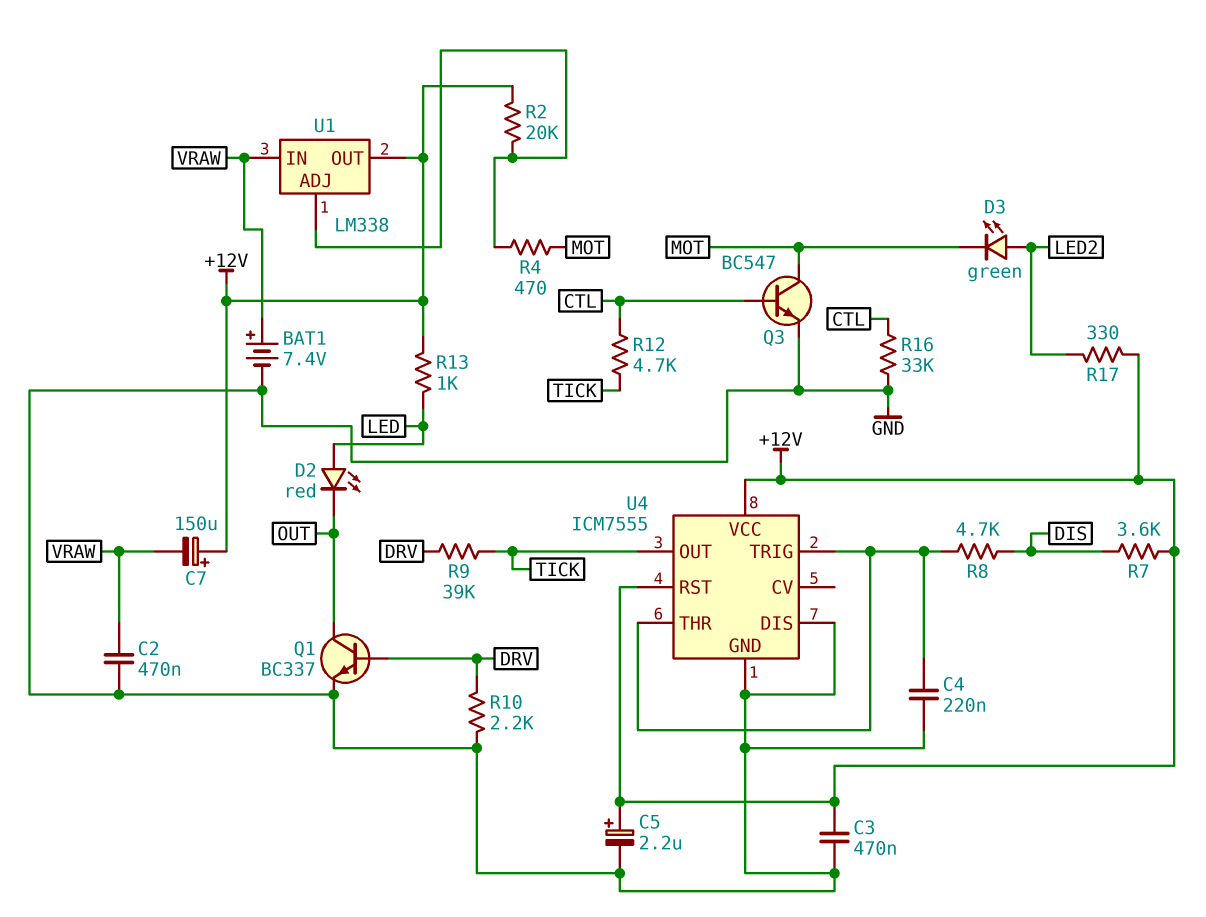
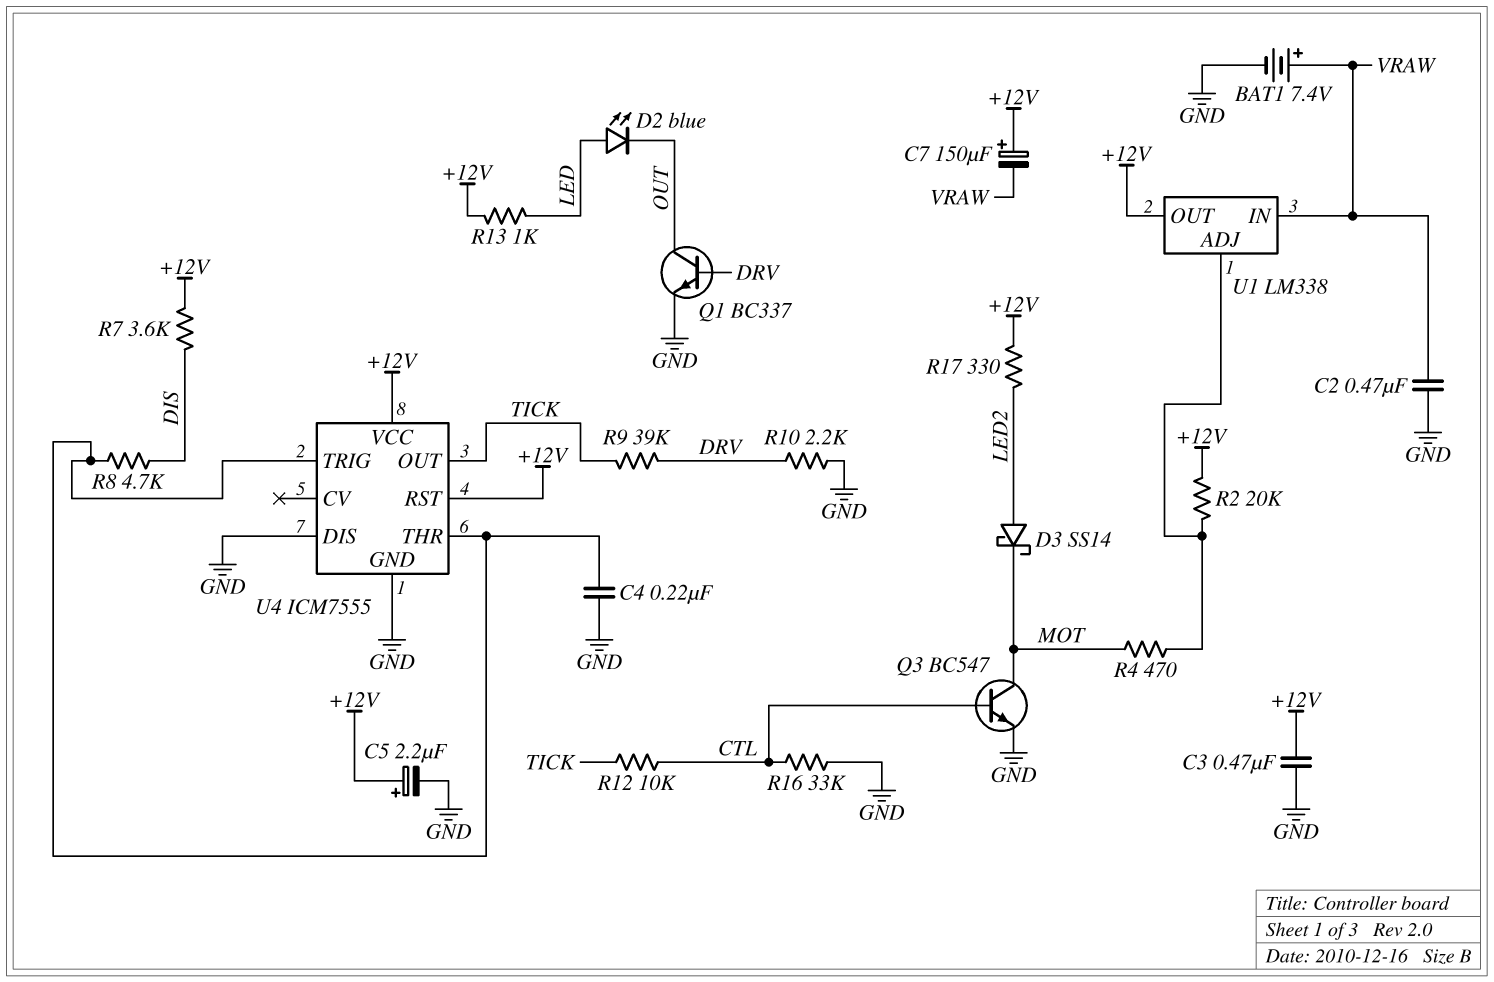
D2: LED red (A LED, K OUT) -> LED blue (A LED, K OUT)
D3: LED green (A LED2, K MOT) -> schottky SS14 (A LED2, K MOT)
R12: 4.7k (CTL, TICK) -> 10k (CTL, TICK)

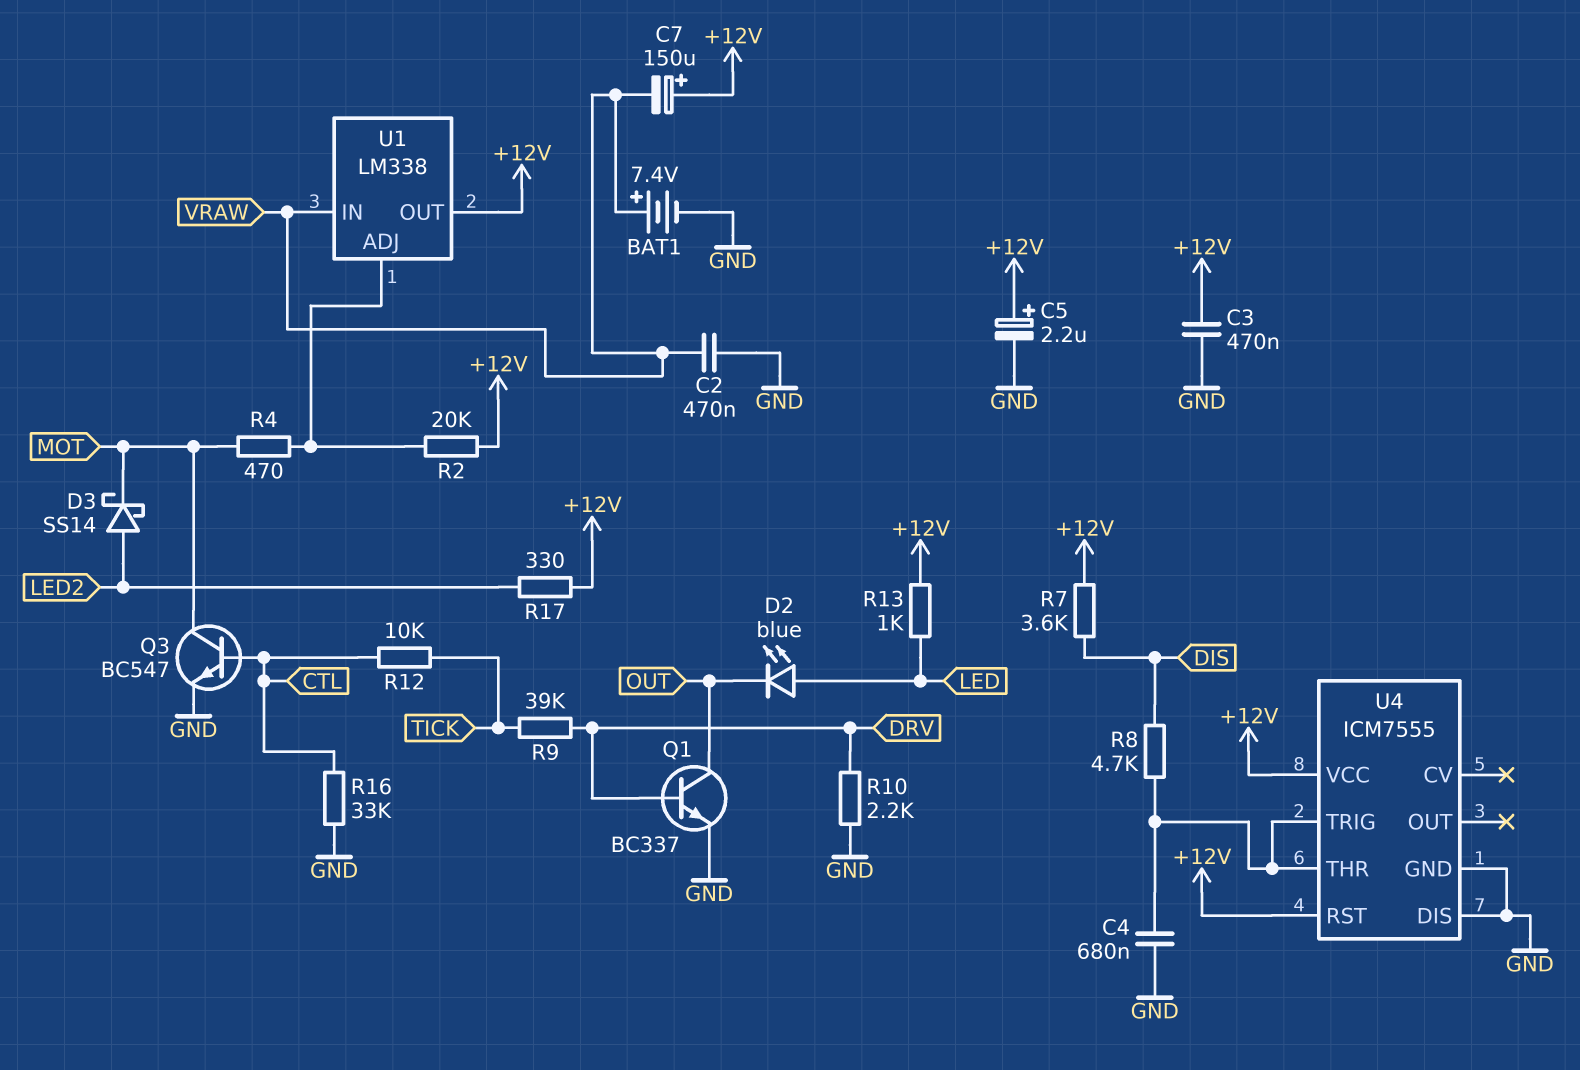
C4: 220nF (GND, U4/THR) -> 680nF (GND, U4/THR)
U4 pin OUT: TICK -> none

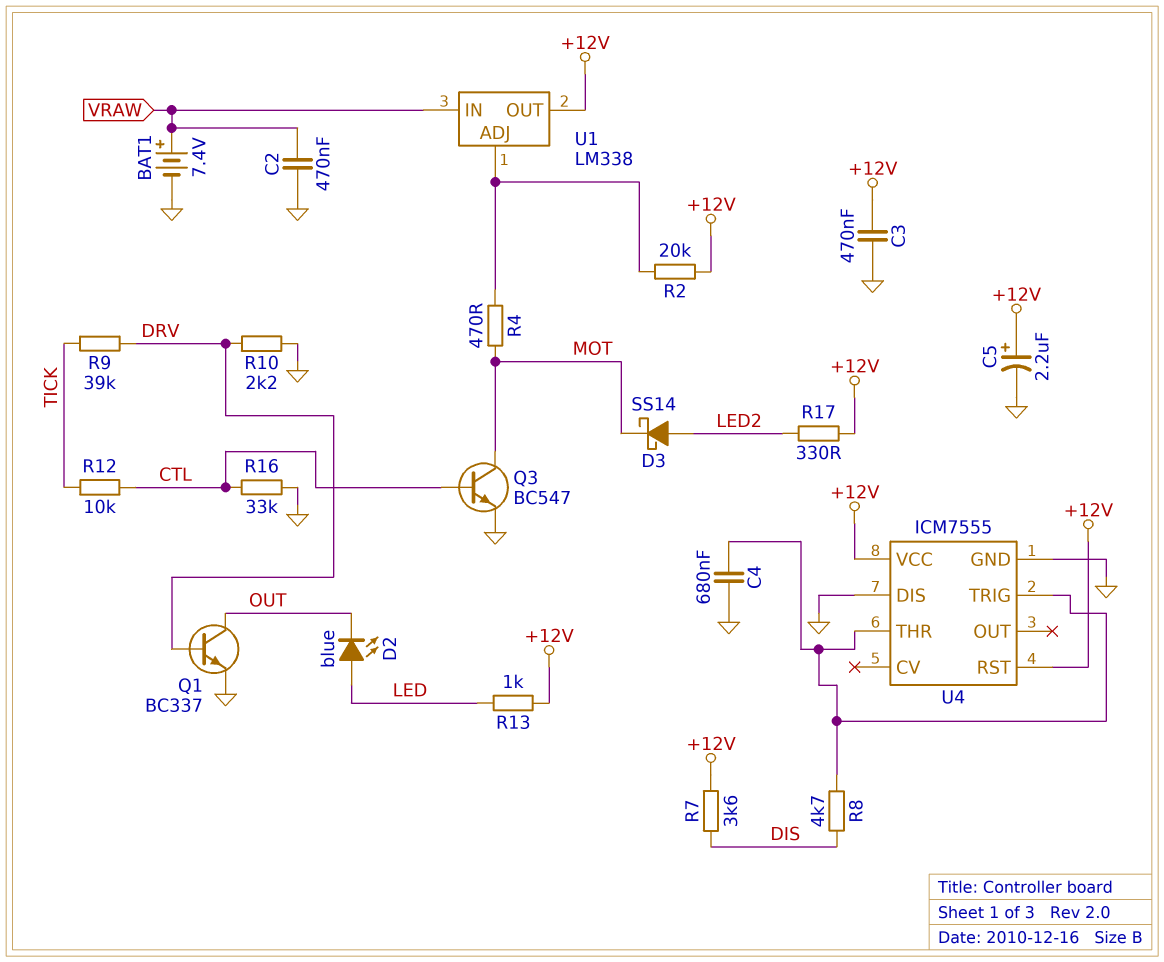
C7: 150uF (plus +12V, minus VRAW) -> none

